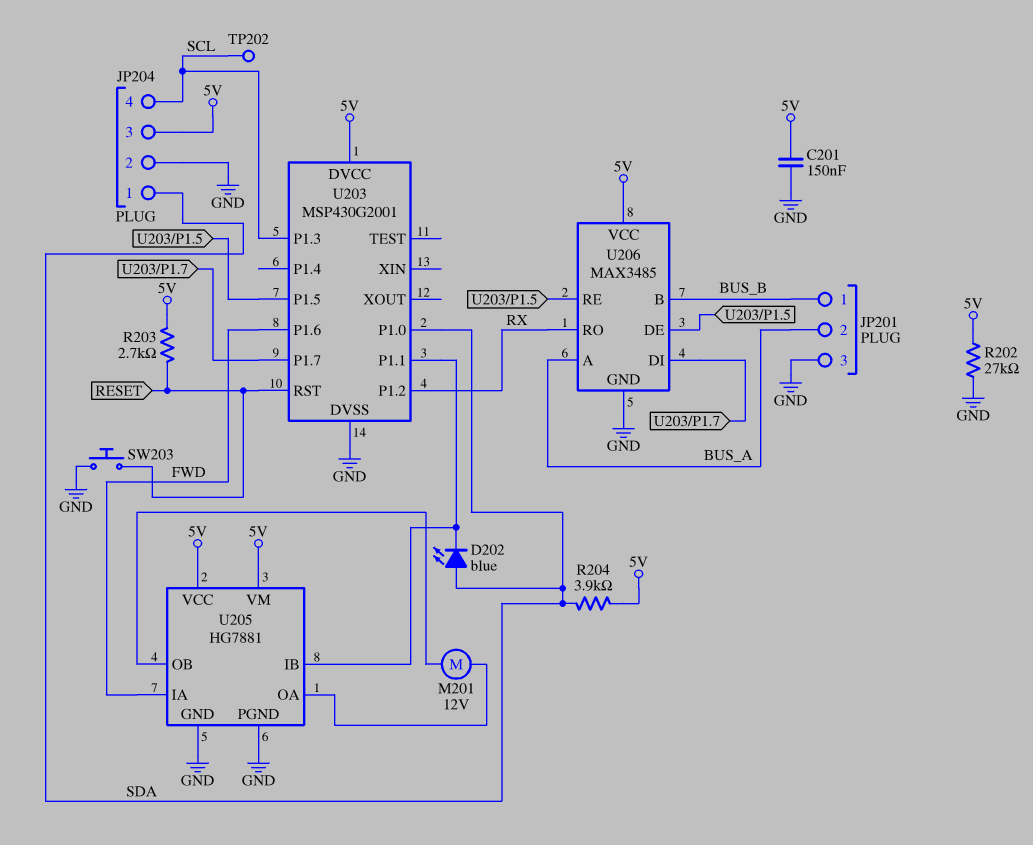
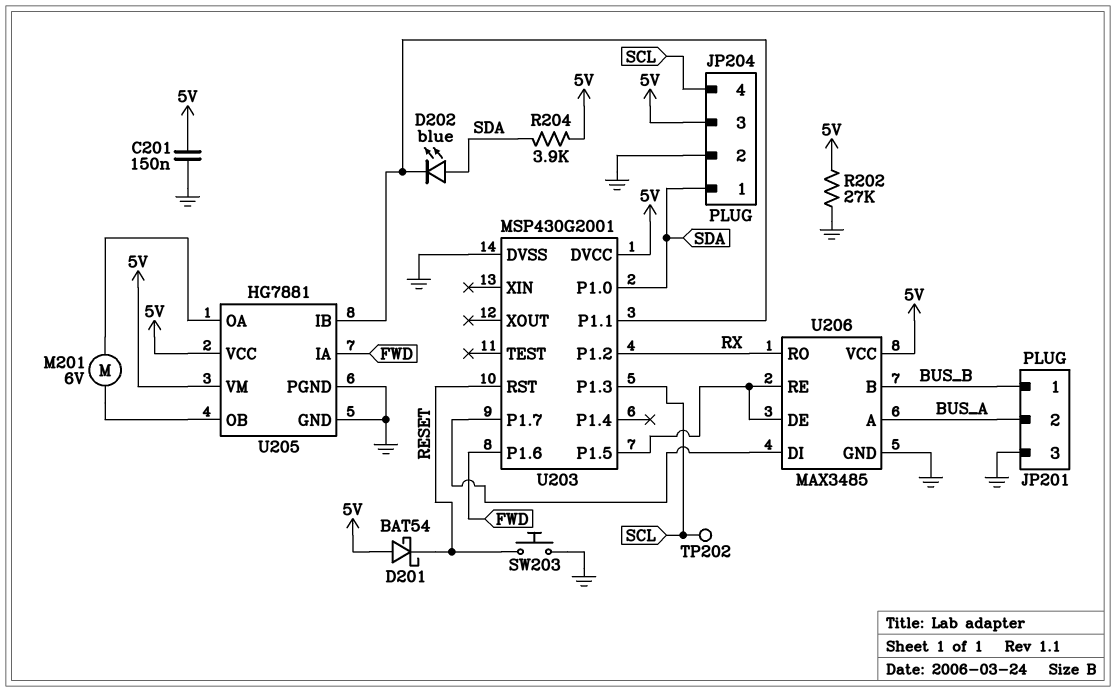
D201: none -> schottky BAT54 (A 5V, K RESET)
M201: motor 12V (U205/OA, U205/OB) -> motor 6V (U205/OA, U205/OB)
R203: 2.7k (5V, RESET) -> none

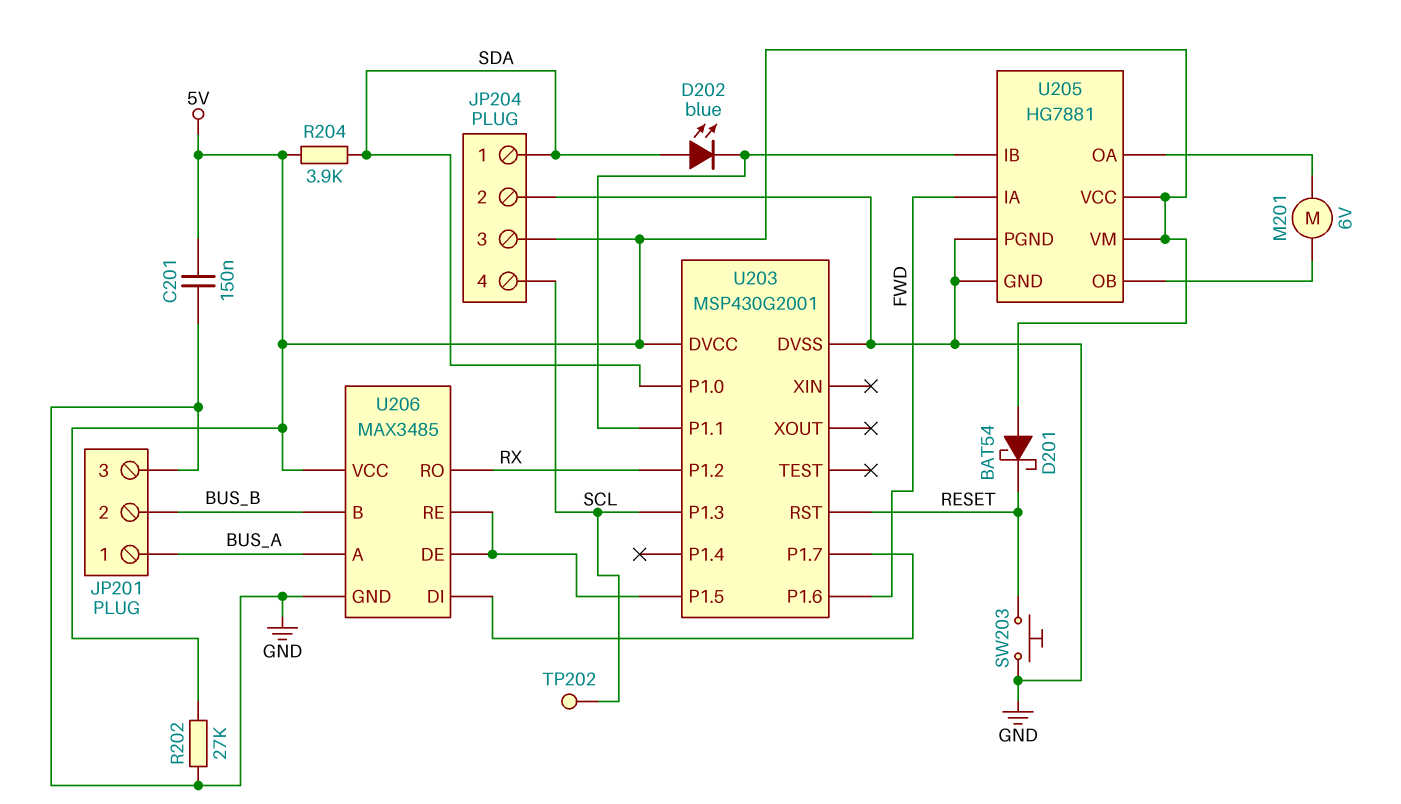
JP201 pin 1: BUS_B -> BUS_A
JP201 pin 2: BUS_A -> BUS_B

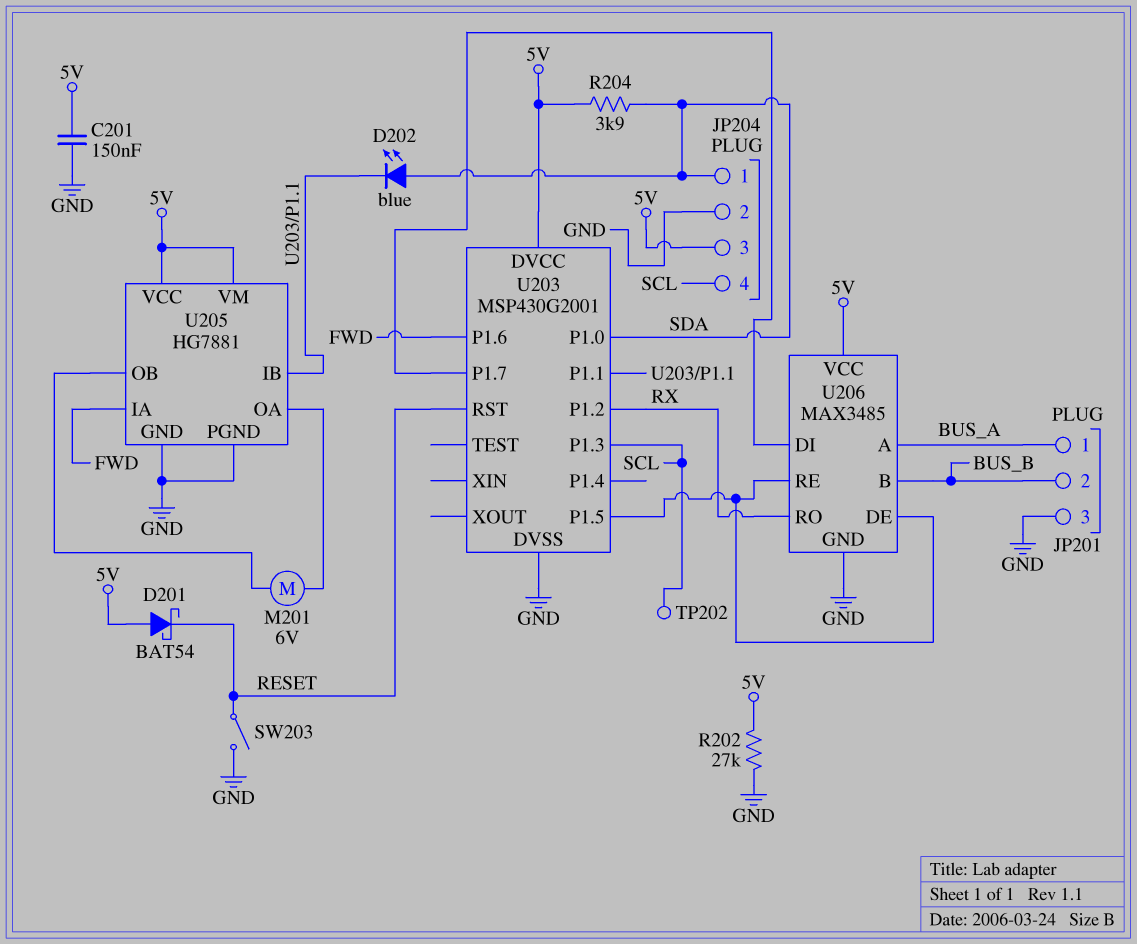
SW203: button (GND, RESET) -> switch (GND, RESET)

